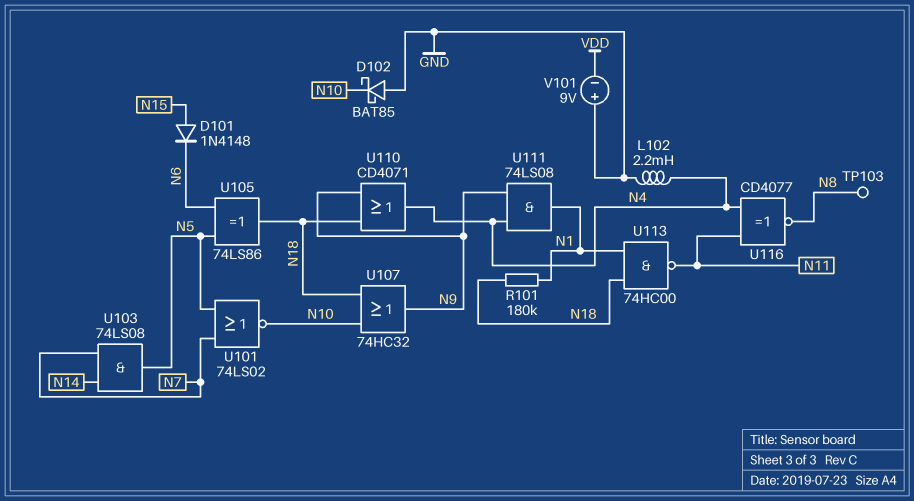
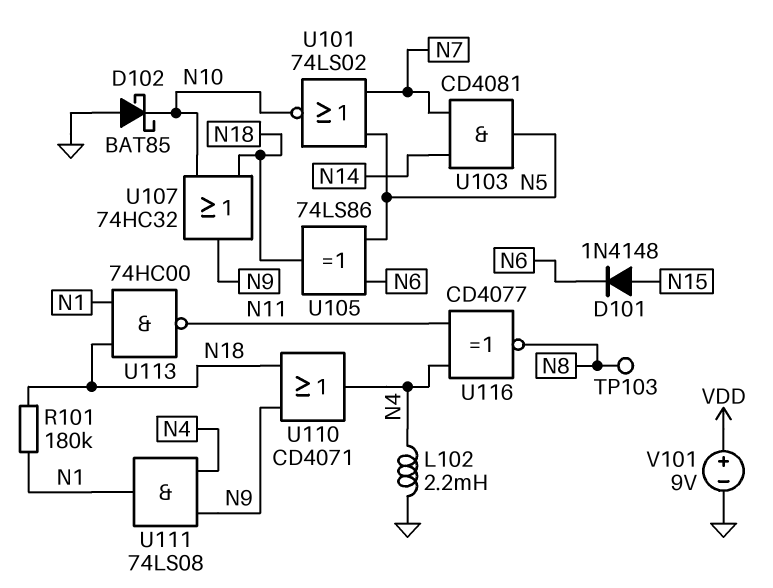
U103: AND 74LS08 (in N7, in N14, out N5) -> AND CD4081 (in N7, in N14, out N5)
V101: 9V (plus GND, minus VDD) -> 9V (plus VDD, minus GND)

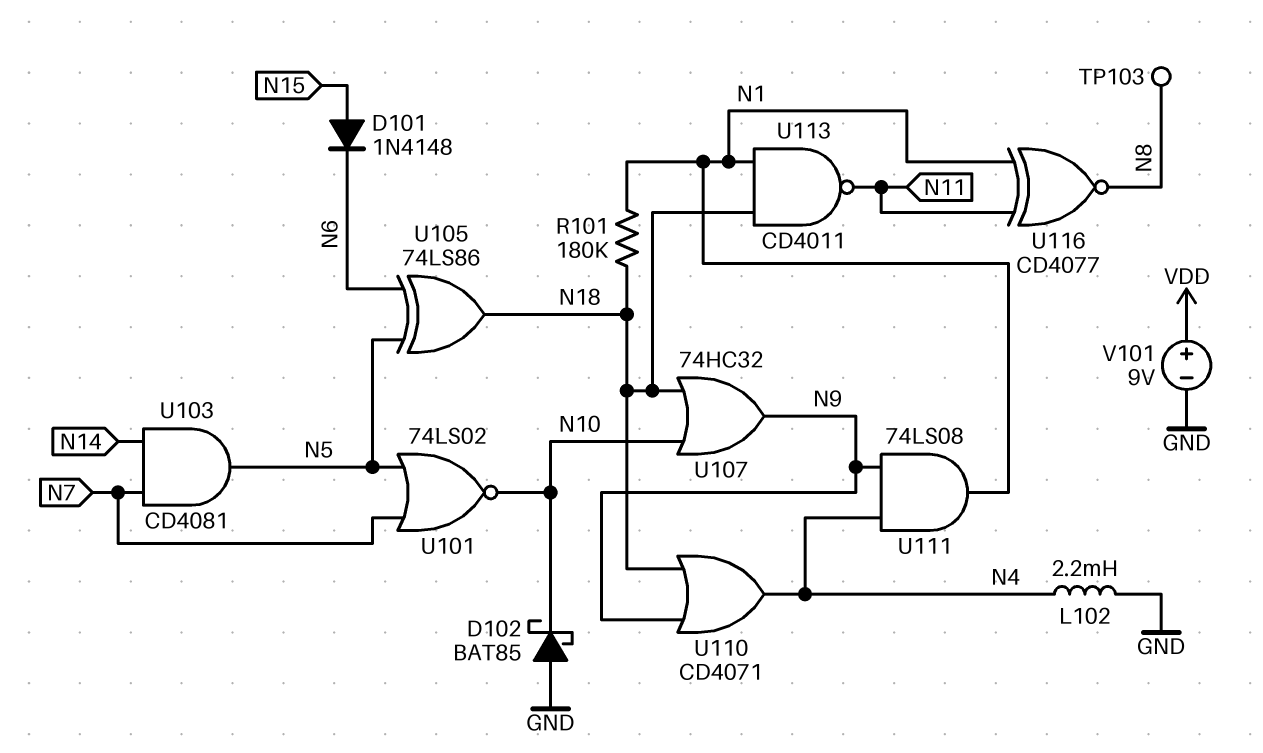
U113: NAND 74HC00 (in N1, in N18, out N11) -> NAND CD4011 (in N1, in N18, out N11)
U116: XNOR CD4077 (in N4, in N11, out N8) -> XNOR CD4077 (in N1, in N11, out N8)

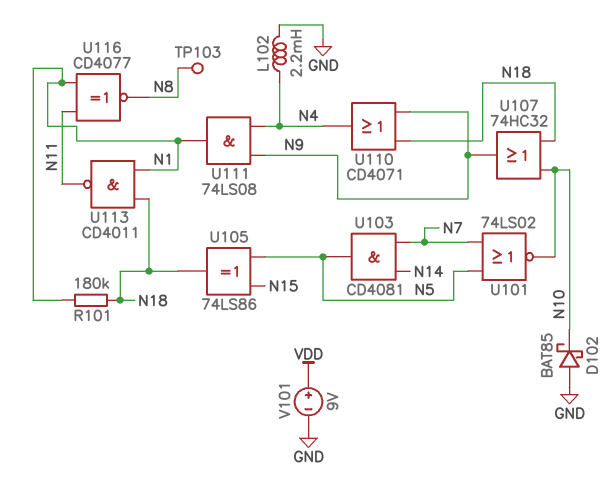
D101: diode 1N4148 (A N15, K N6) -> none
U105: XOR 74LS86 (in N5, in N6, out N18) -> XOR 74LS86 (in N5, in N15, out N18)

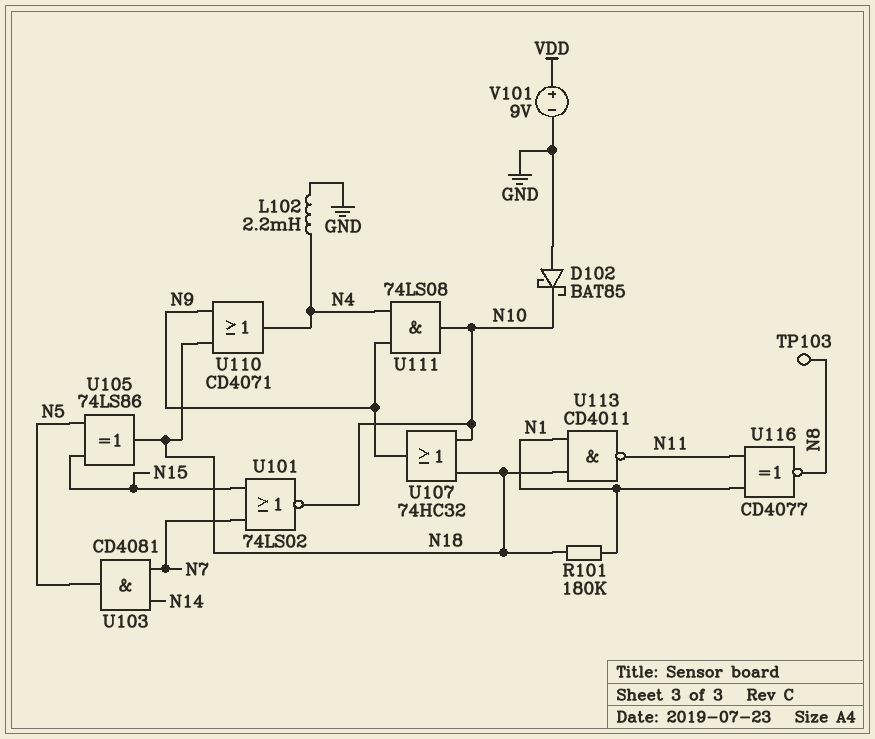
U101: NOR 74LS02 (in N5, in N7, out N10) -> NOR 74LS02 (in N7, in N15, out N10)
U111: AND 74LS08 (in N4, in N9, out N1) -> AND 74LS08 (in N4, in N9, out N10)

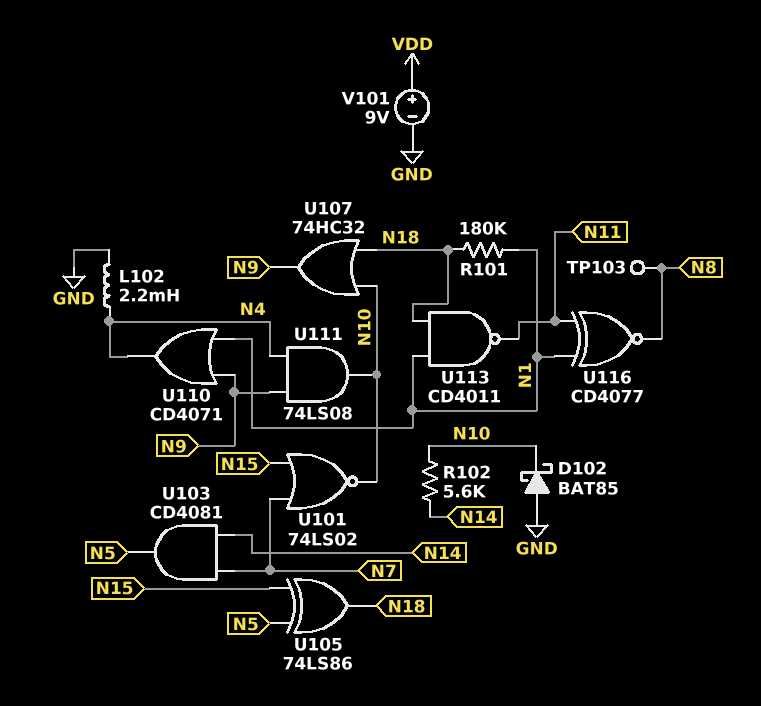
R102: none -> 5.6k (N10, N14)
U110: OR CD4071 (in N9, in N18, out N4) -> OR CD4071 (in N1, in N9, out N4)

